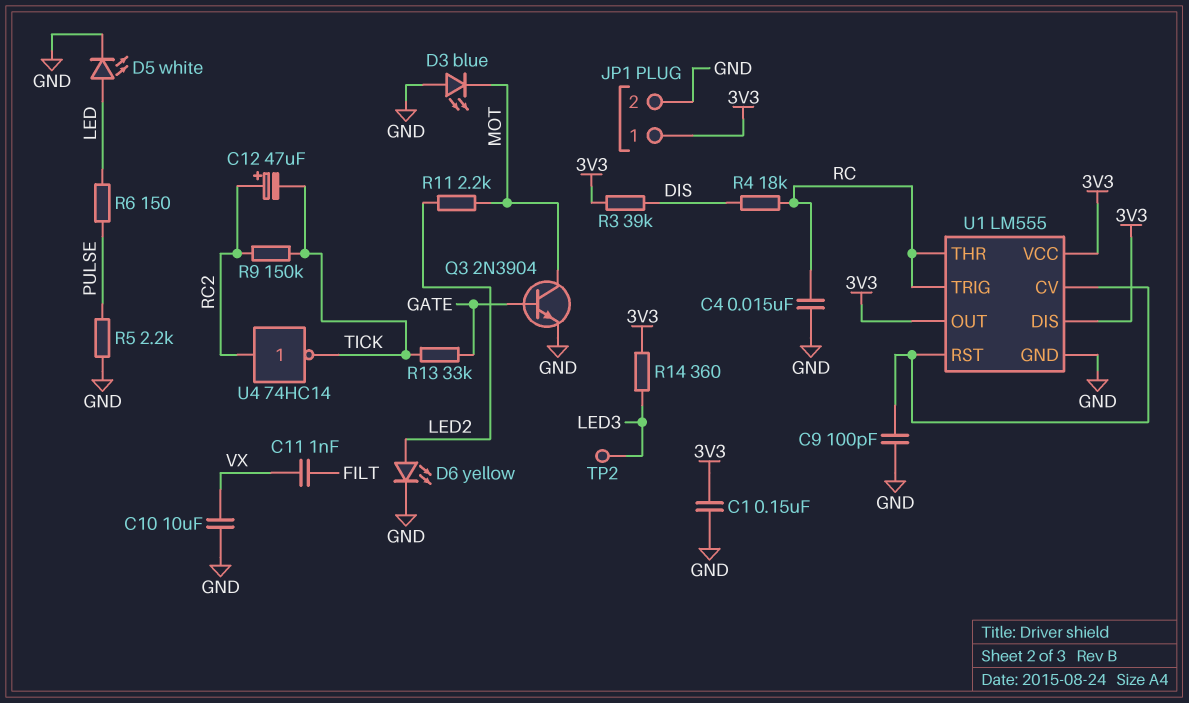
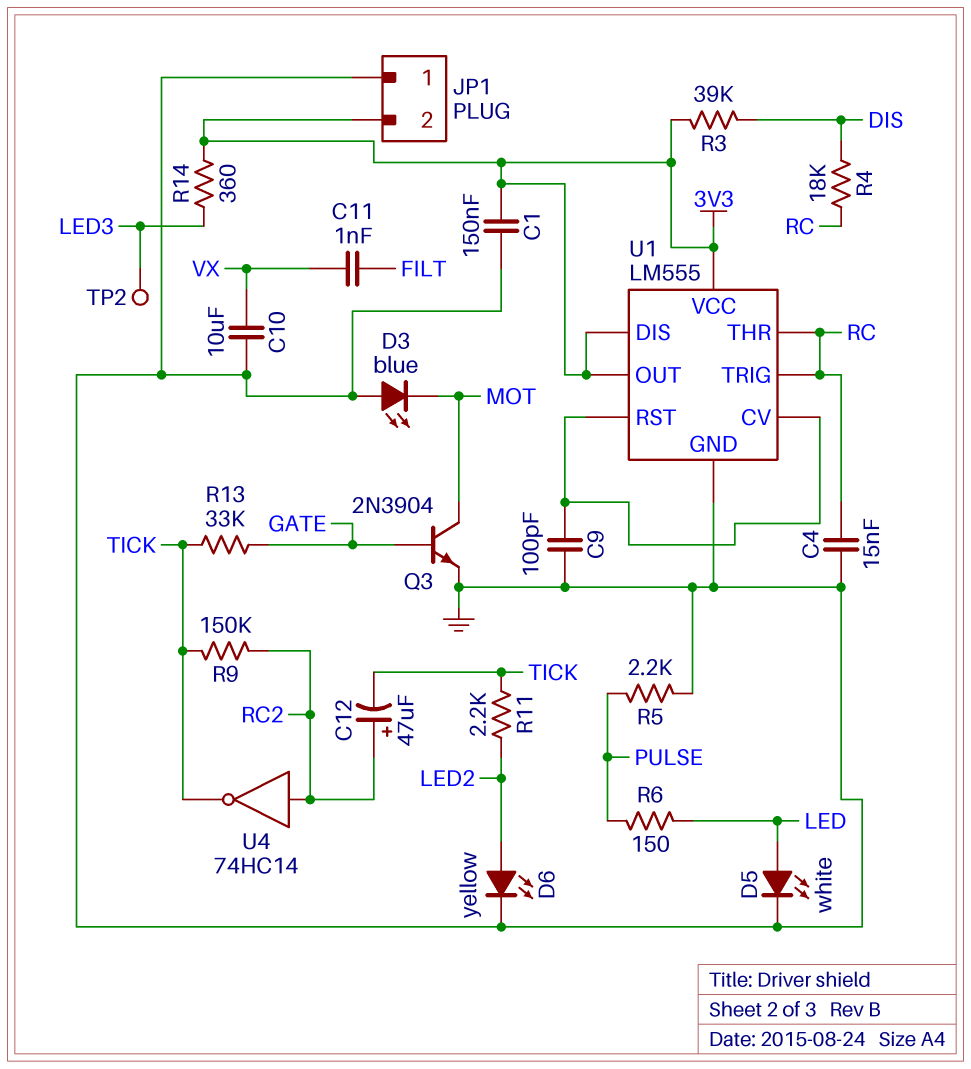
JP1 pin 1: 3V3 -> GND
JP1 pin 2: GND -> 3V3
R11: 2.2k (LED2, MOT) -> 2.2k (LED2, TICK)

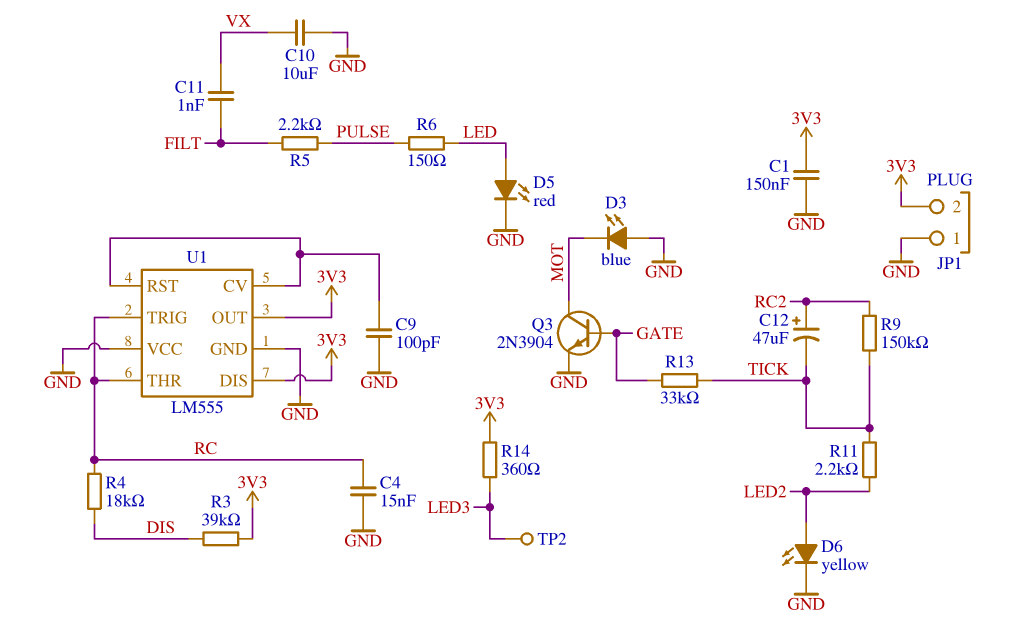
D5: LED white (A LED, K GND) -> LED red (A LED, K GND)
R5: 2.2k (GND, PULSE) -> 2.2k (FILT, PULSE)
U1 pin VCC: 3V3 -> GND
U4: NOT 74HC14 (in RC2, out TICK) -> none

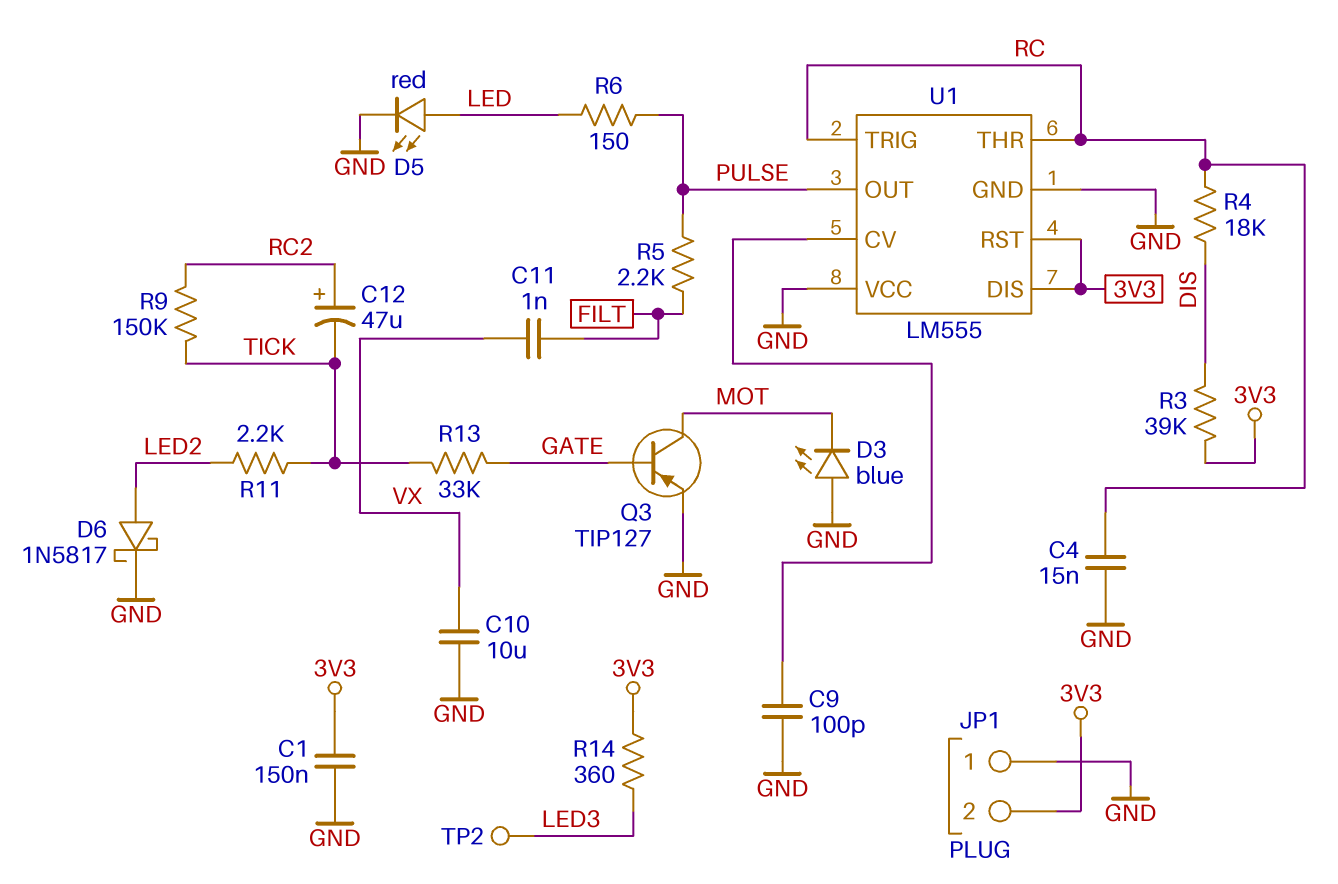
D6: LED yellow (A LED2, K GND) -> schottky 1N5817 (A LED2, K GND)
Q3: NPN 2N3904 (B GATE, C MOT, E GND) -> PNP TIP127 (B GATE, C MOT, E GND)
U1 pin OUT: 3V3 -> PULSE
U1 pin RST: U1/CV -> 3V3

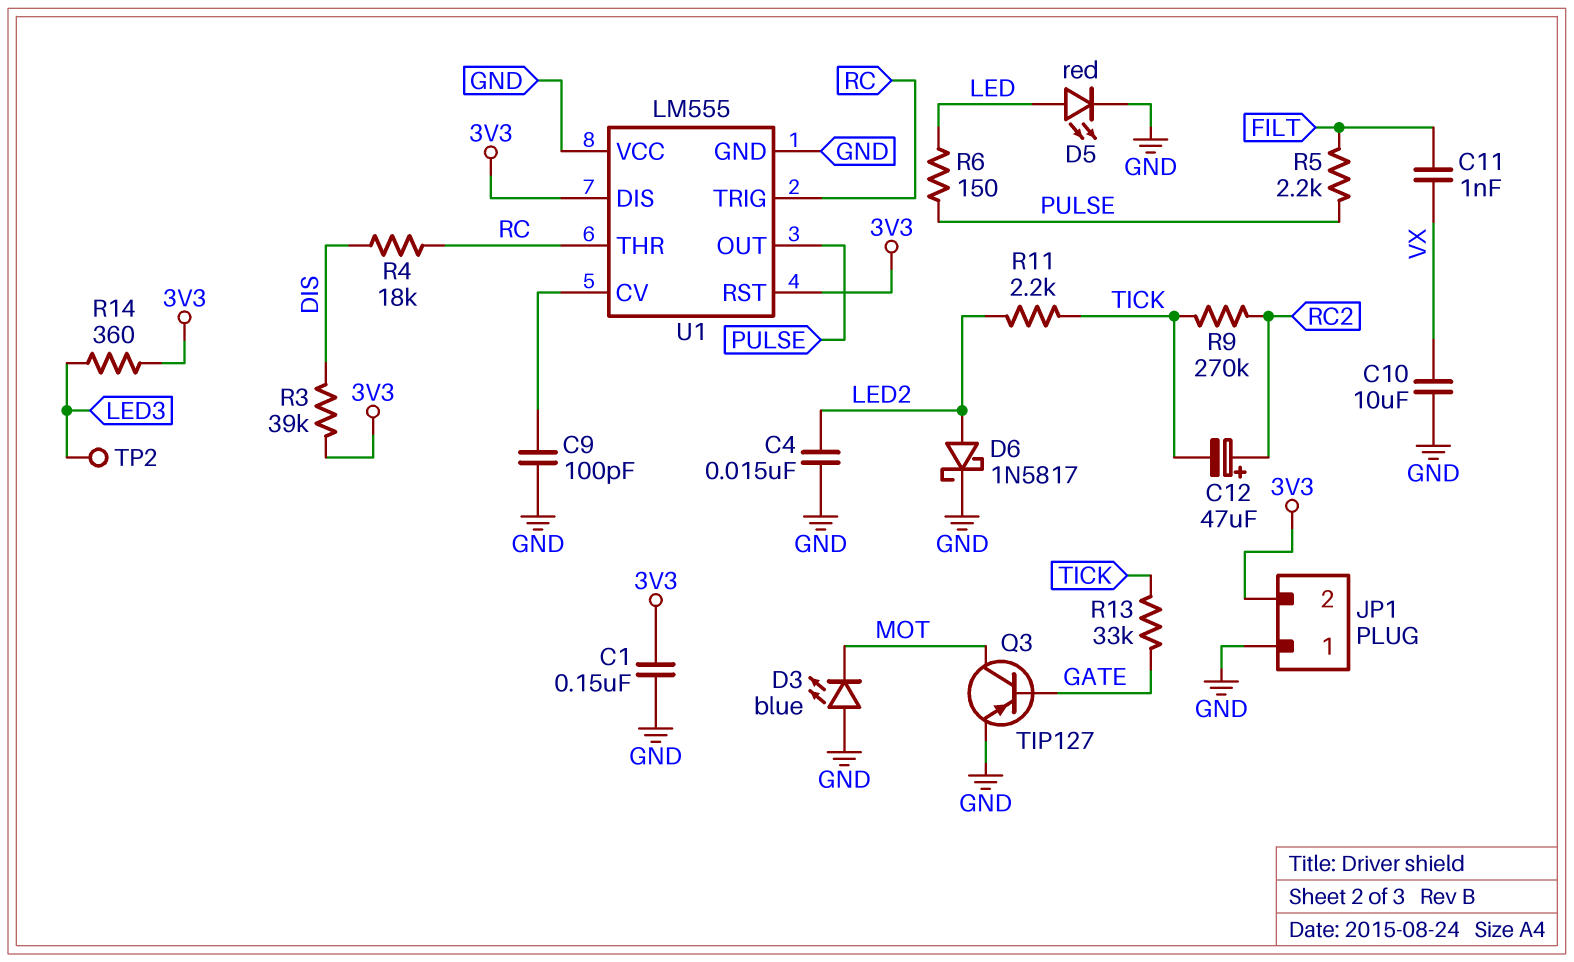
C4: 15nF (GND, RC) -> 15nF (GND, LED2)
R9: 150k (RC2, TICK) -> 270k (RC2, TICK)

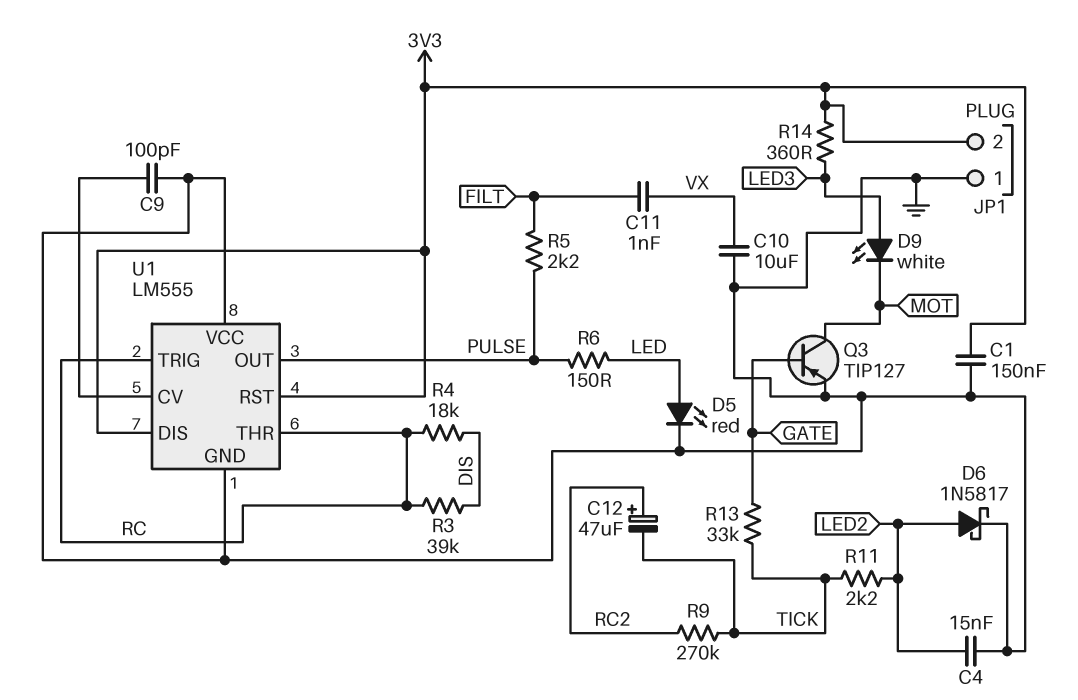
D3: LED blue (A GND, K MOT) -> none
D9: none -> LED white (A LED3, K MOT)
R3: 39k (3V3, DIS) -> 39k (DIS, RC)
TP2: test point (LED3) -> none

